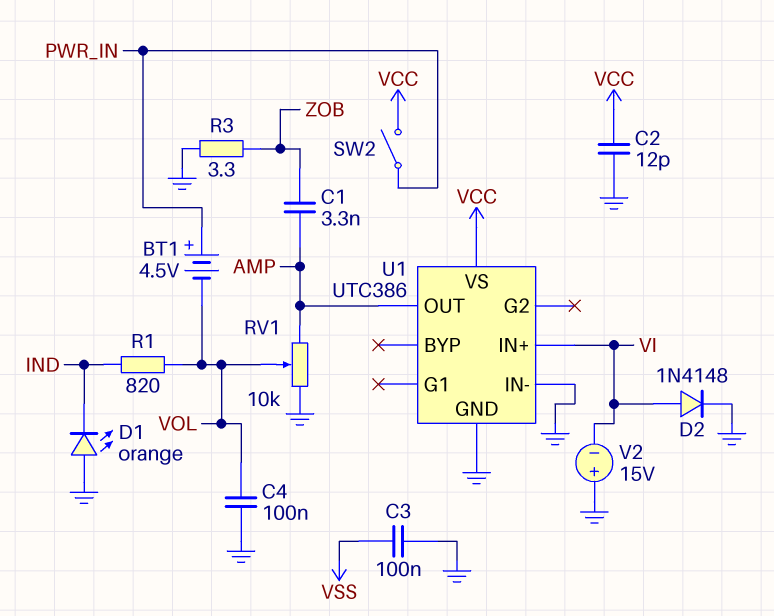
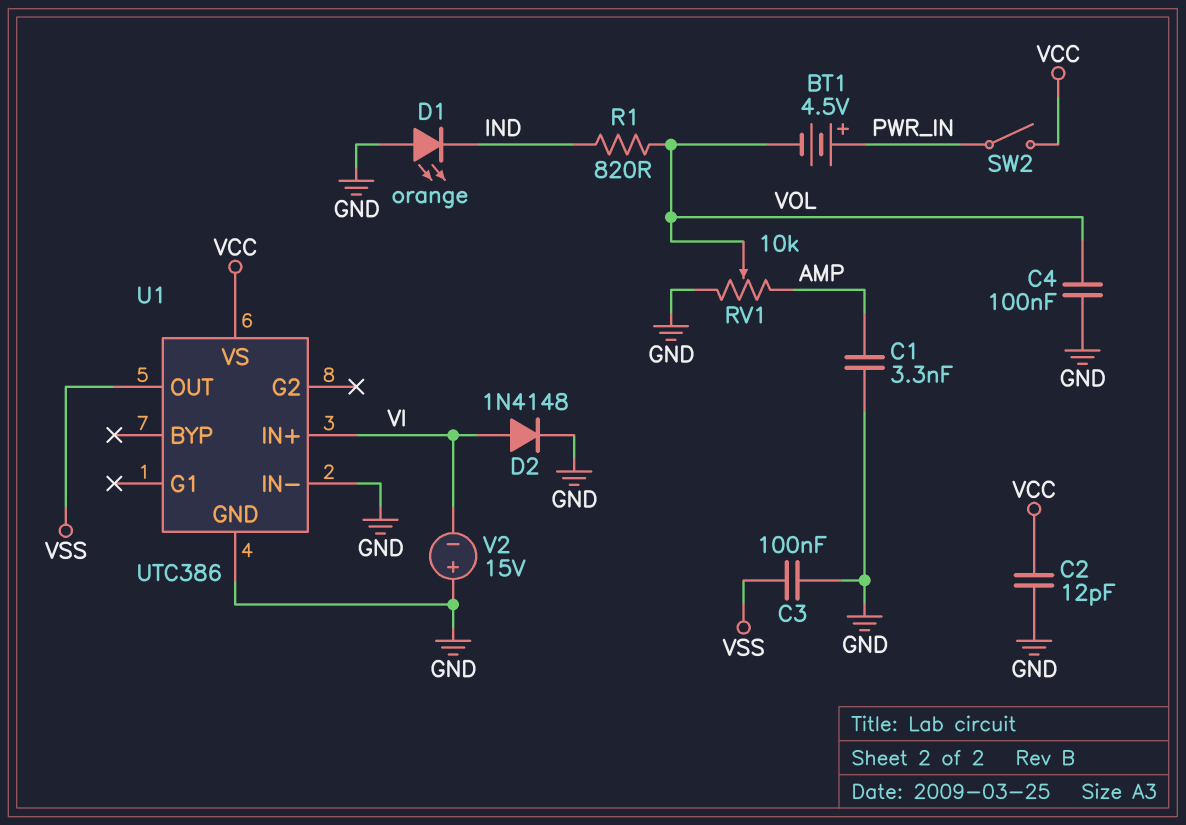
C1: 3.3nF (AMP, ZOB) -> 3.3nF (AMP, GND)
R3: 3.3 (GND, ZOB) -> none
U1 pin OUT: AMP -> VSS

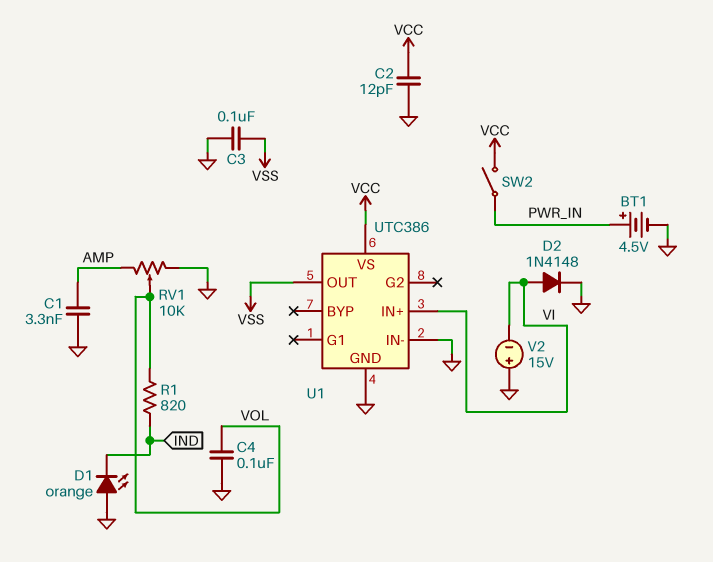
BT1: 4.5V (plus PWR_IN, minus VOL) -> 4.5V (plus PWR_IN, minus GND)

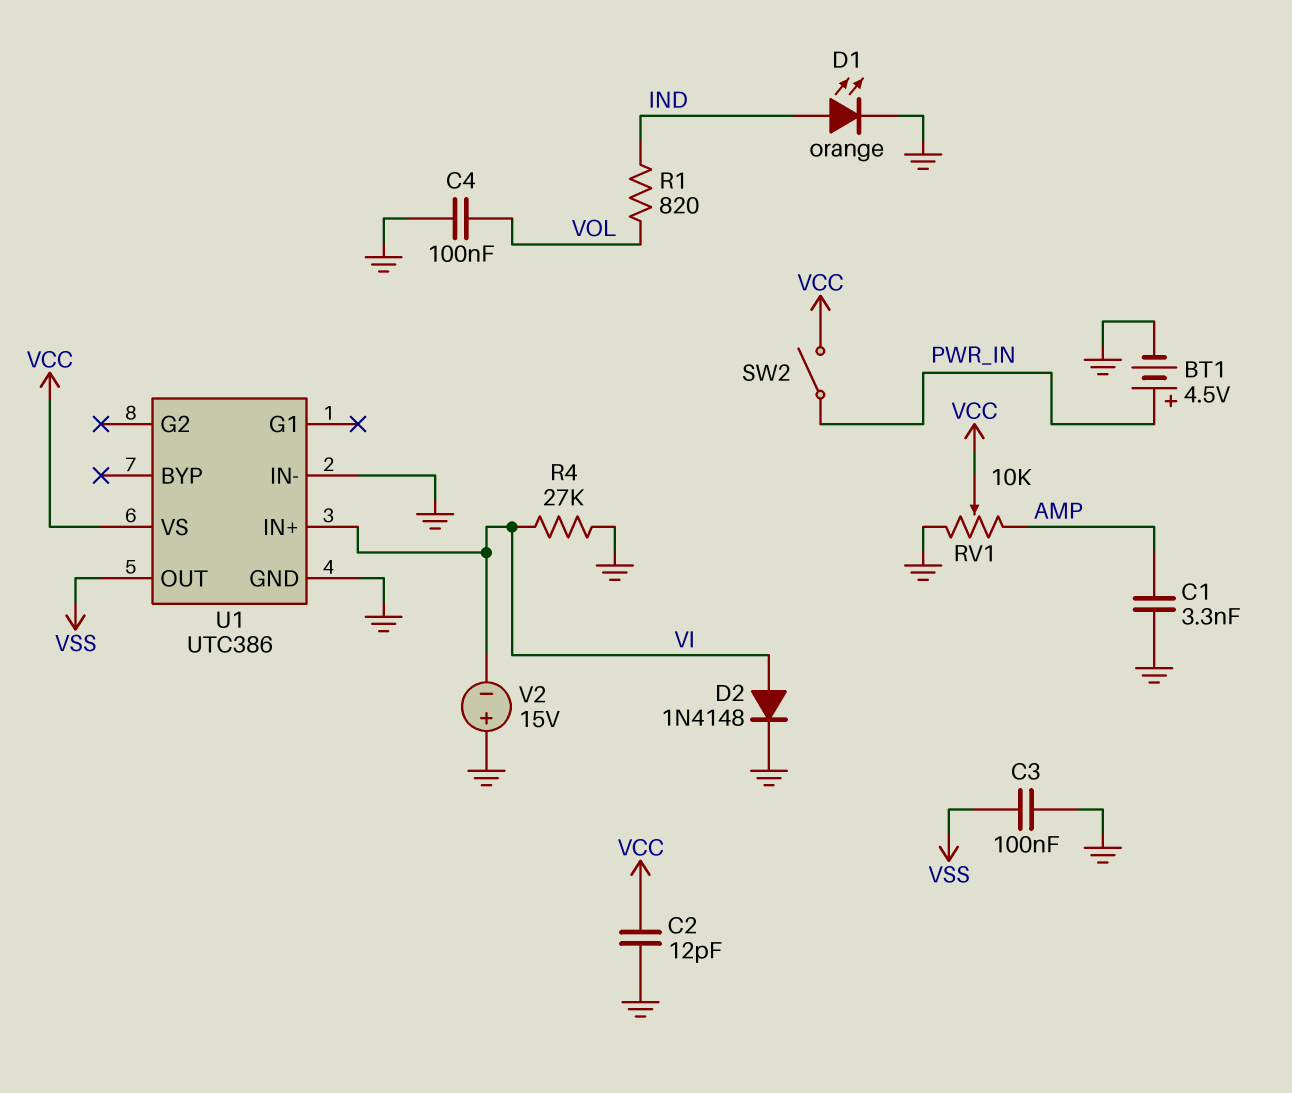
D1: LED orange (A GND, K IND) -> LED orange (A IND, K GND)
R4: none -> 27k (GND, VI)
RV1: 10k (AMP, GND, wiper VOL) -> 10k (AMP, GND, wiper VCC)

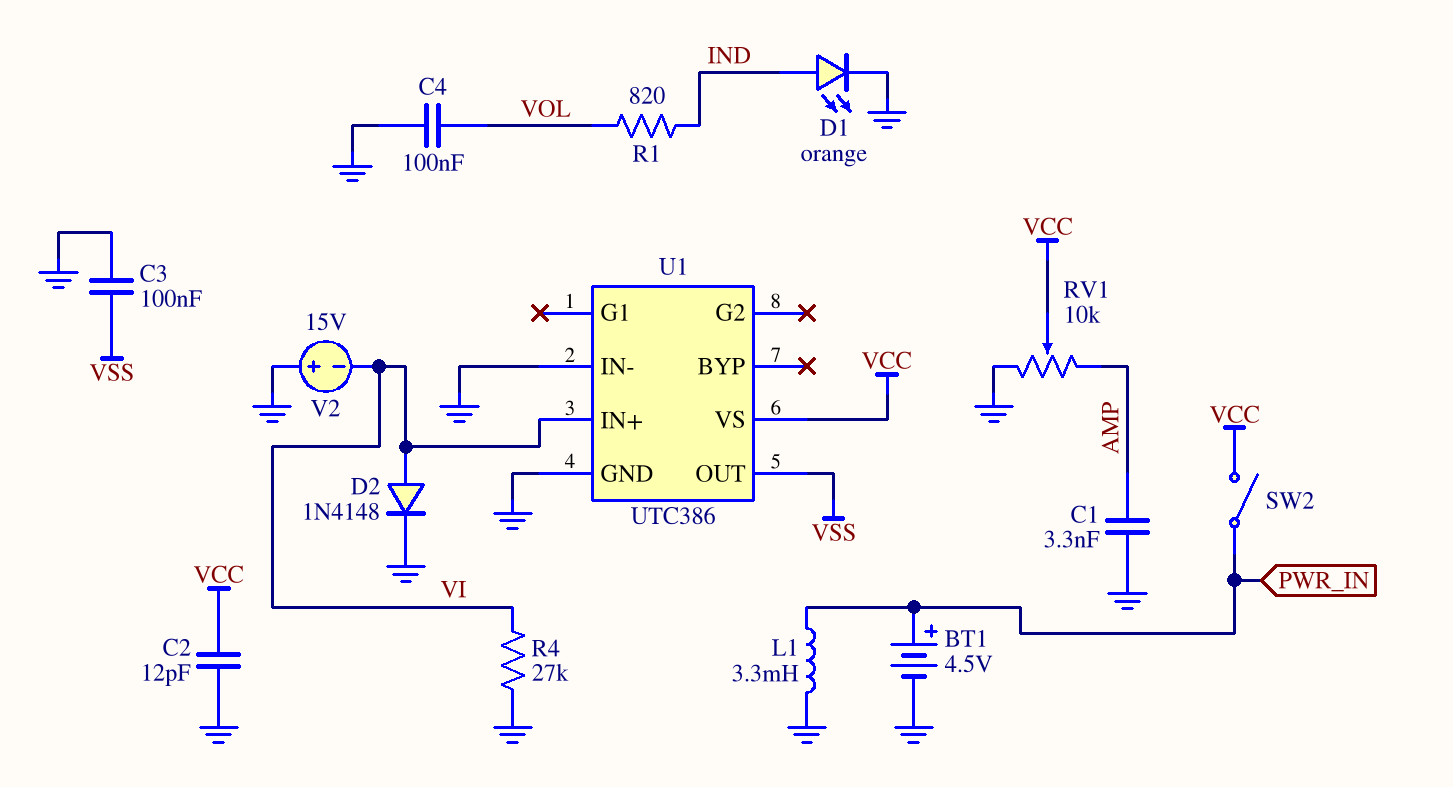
L1: none -> 3.3mH (GND, PWR_IN)

